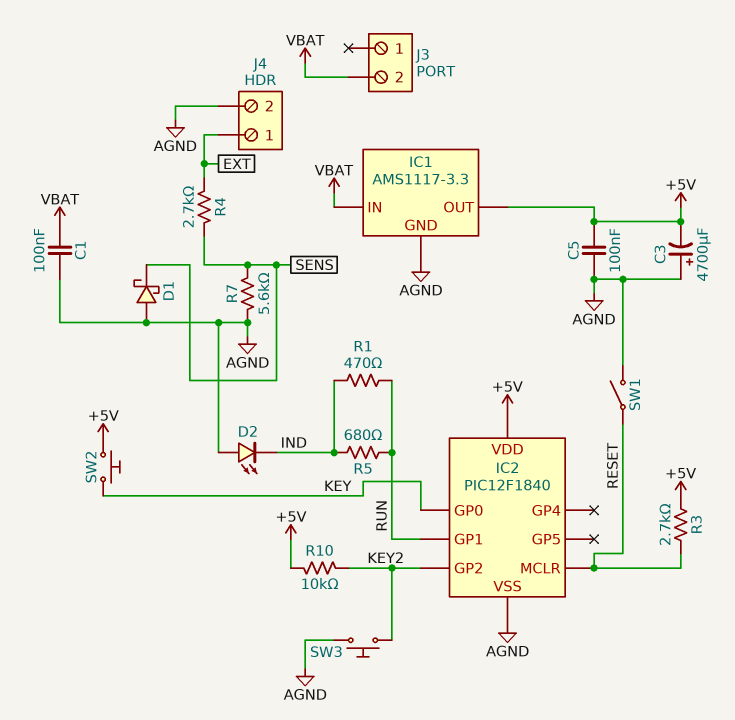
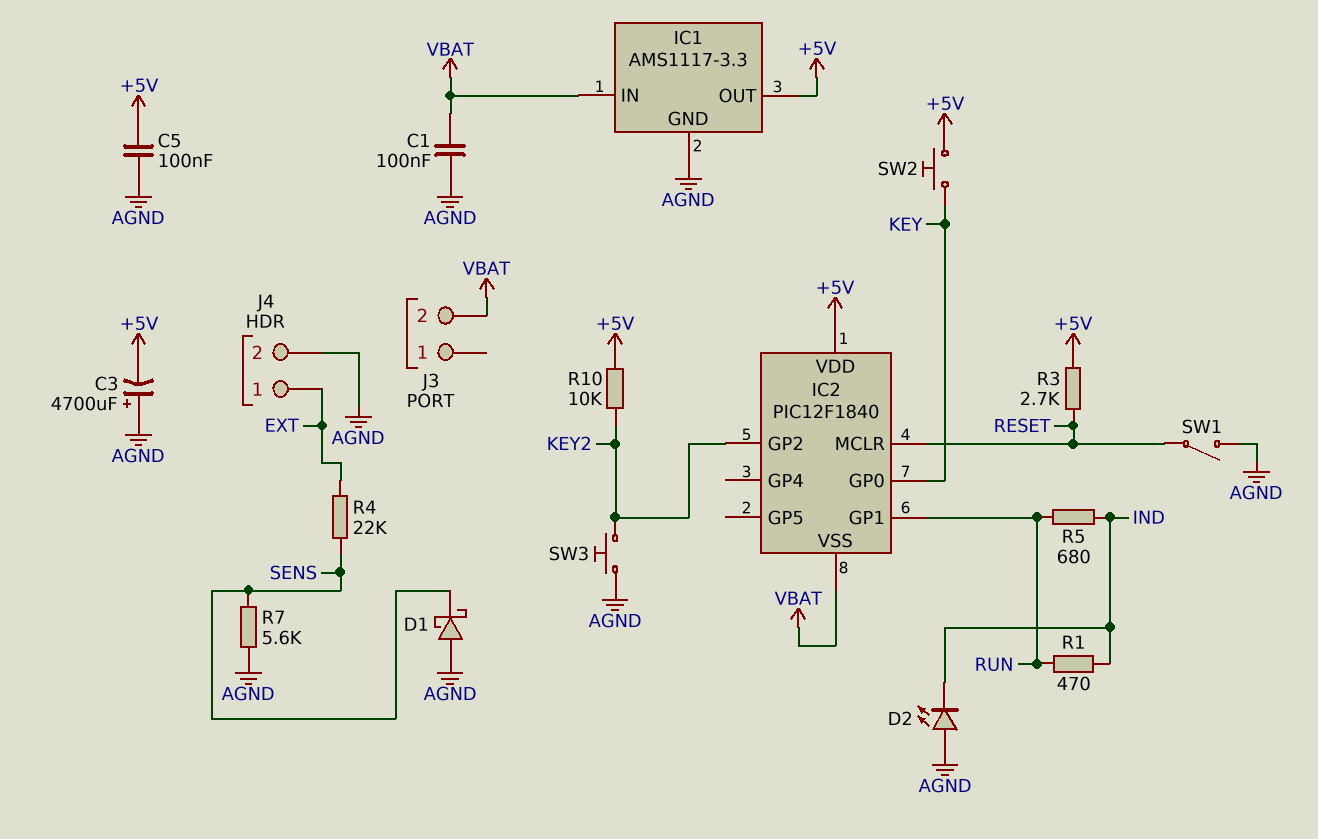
IC2 pin VSS: AGND -> VBAT
R4: 2.7k (EXT, SENS) -> 22k (EXT, SENS)

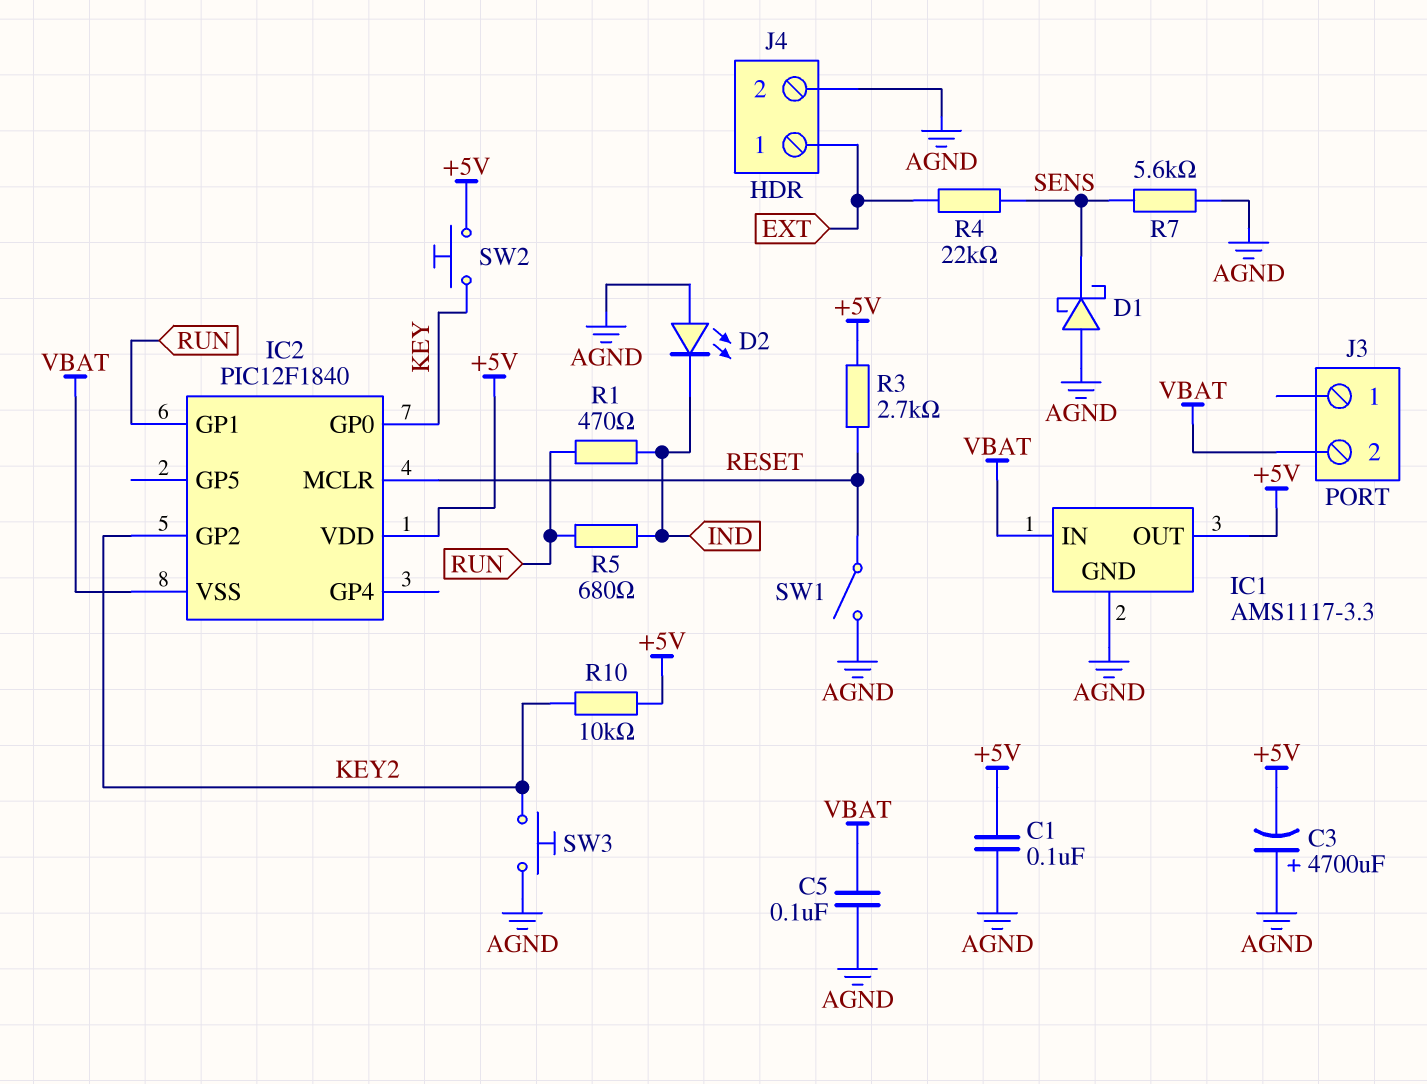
C1: 100nF (AGND, VBAT) -> 100nF (+5V, AGND)
C5: 100nF (+5V, AGND) -> 100nF (AGND, VBAT)

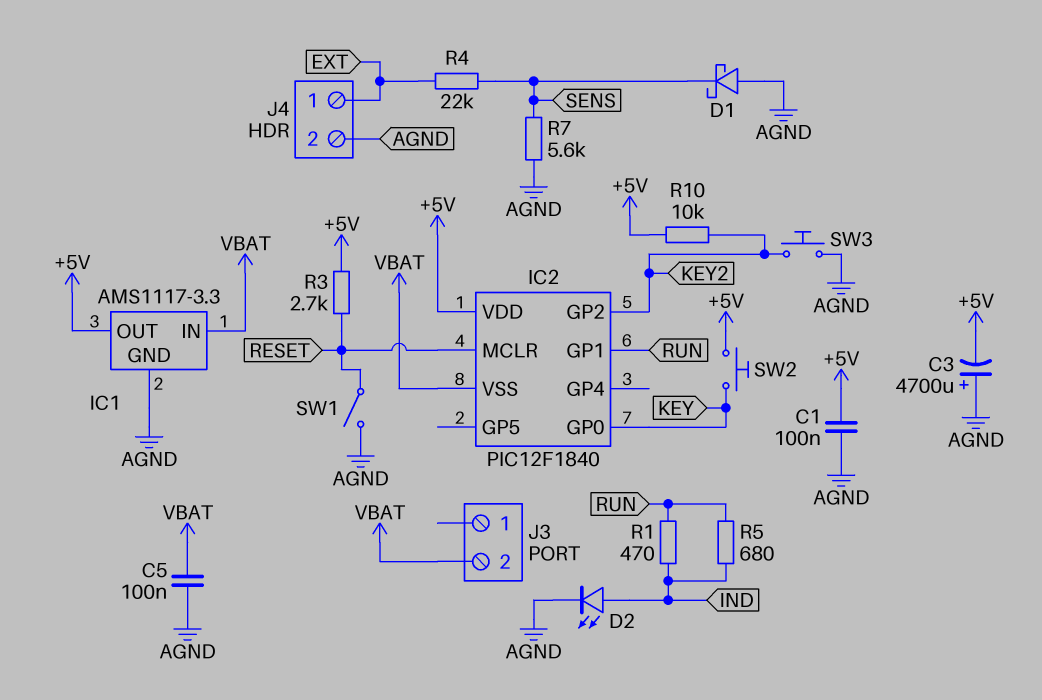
D2: LED (A AGND, K IND) -> LED (A IND, K AGND)

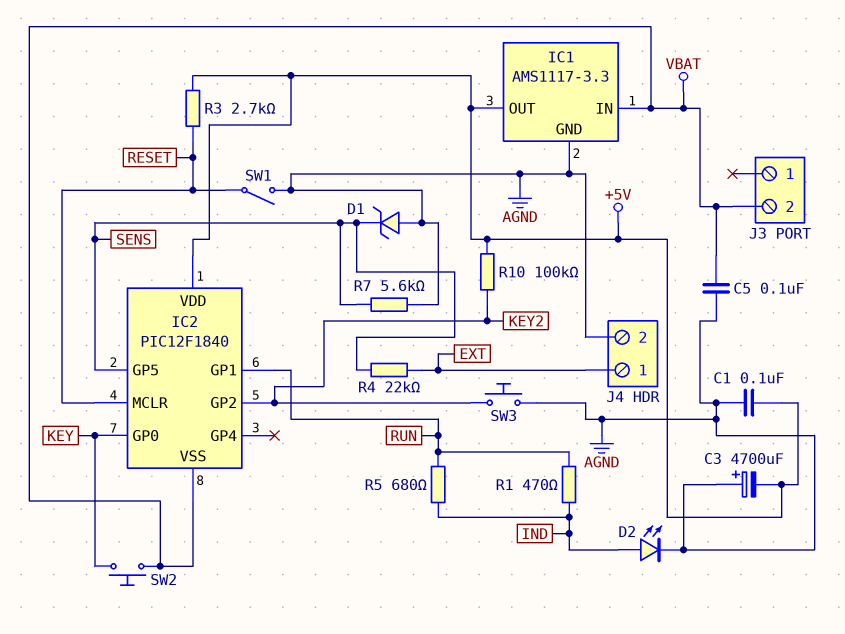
D1: schottky (A AGND, K SENS) -> zener (A AGND, K SENS)
IC2 pin GP5: none -> SENS
R10: 10k (+5V, KEY2) -> 100k (+5V, KEY2)
SW2: button (+5V, KEY) -> button (KEY, VBAT)

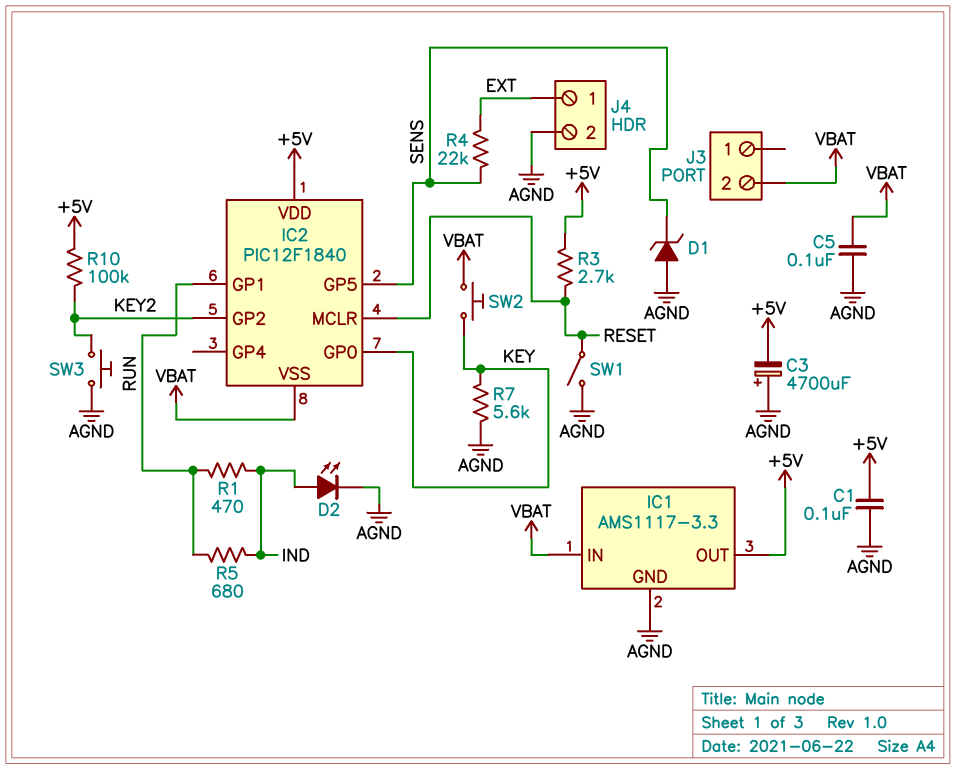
R7: 5.6k (AGND, SENS) -> 5.6k (AGND, KEY)

